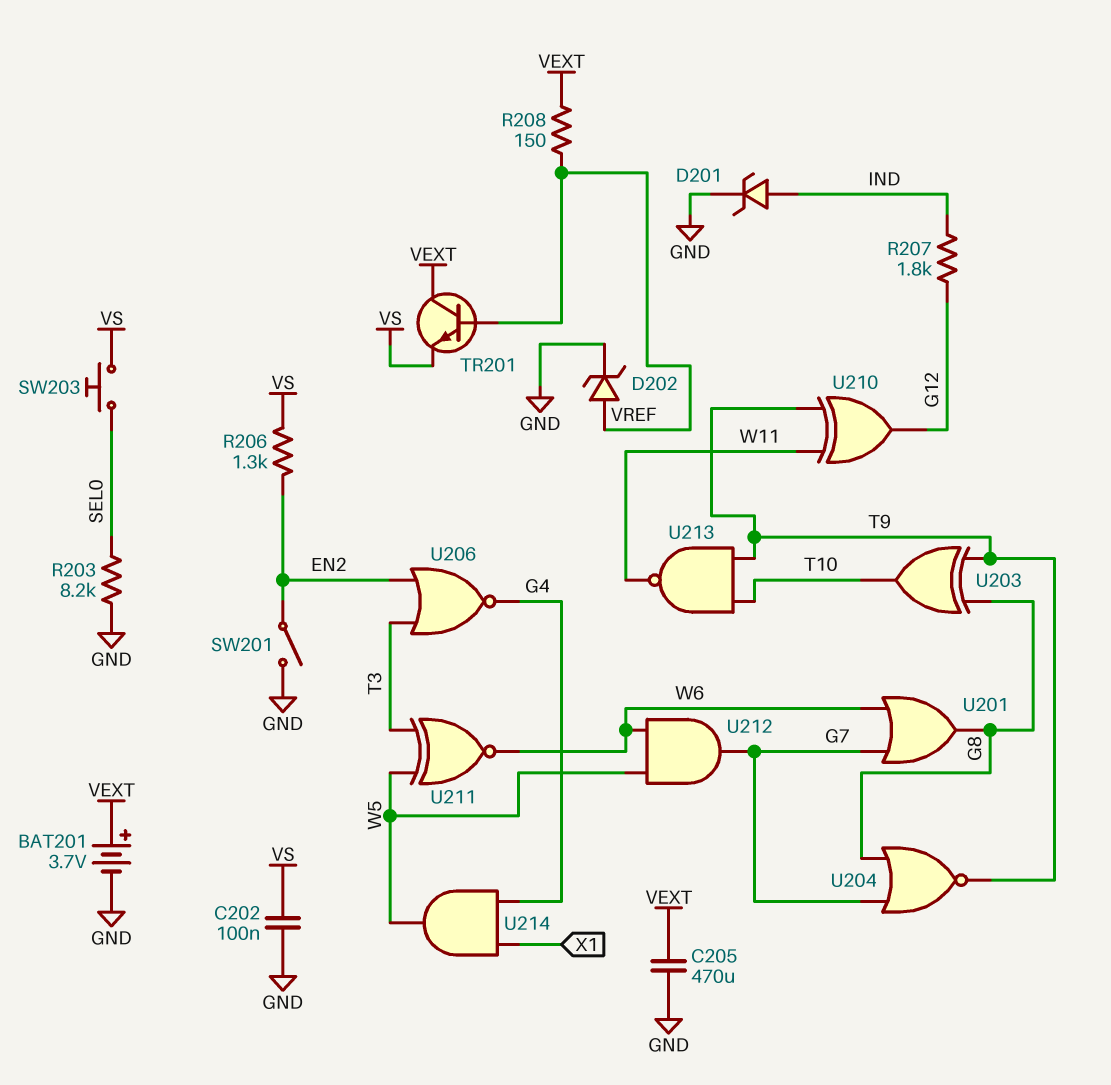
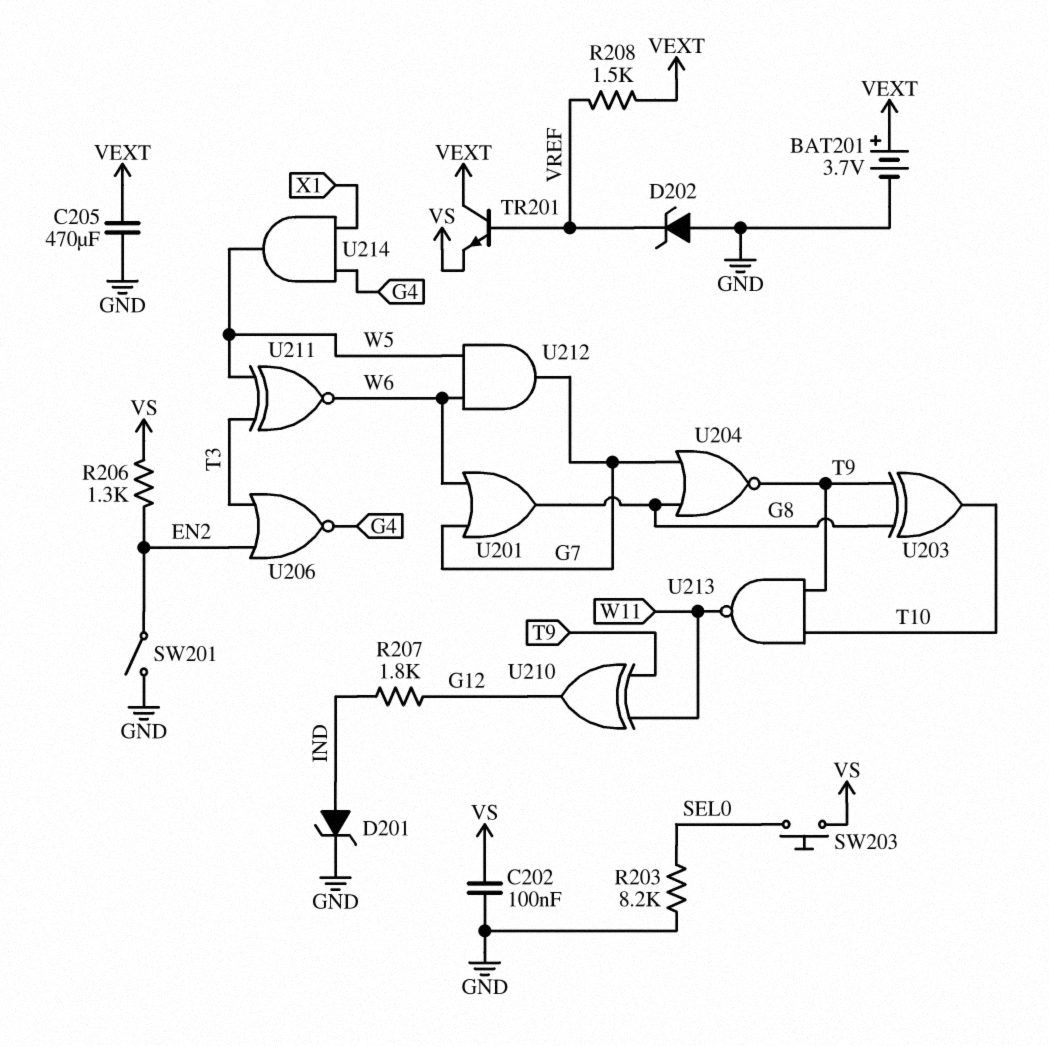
D202: zener (A VREF, K GND) -> zener (A GND, K VREF)
R208: 150 (VEXT, VREF) -> 1.5k (VEXT, VREF)

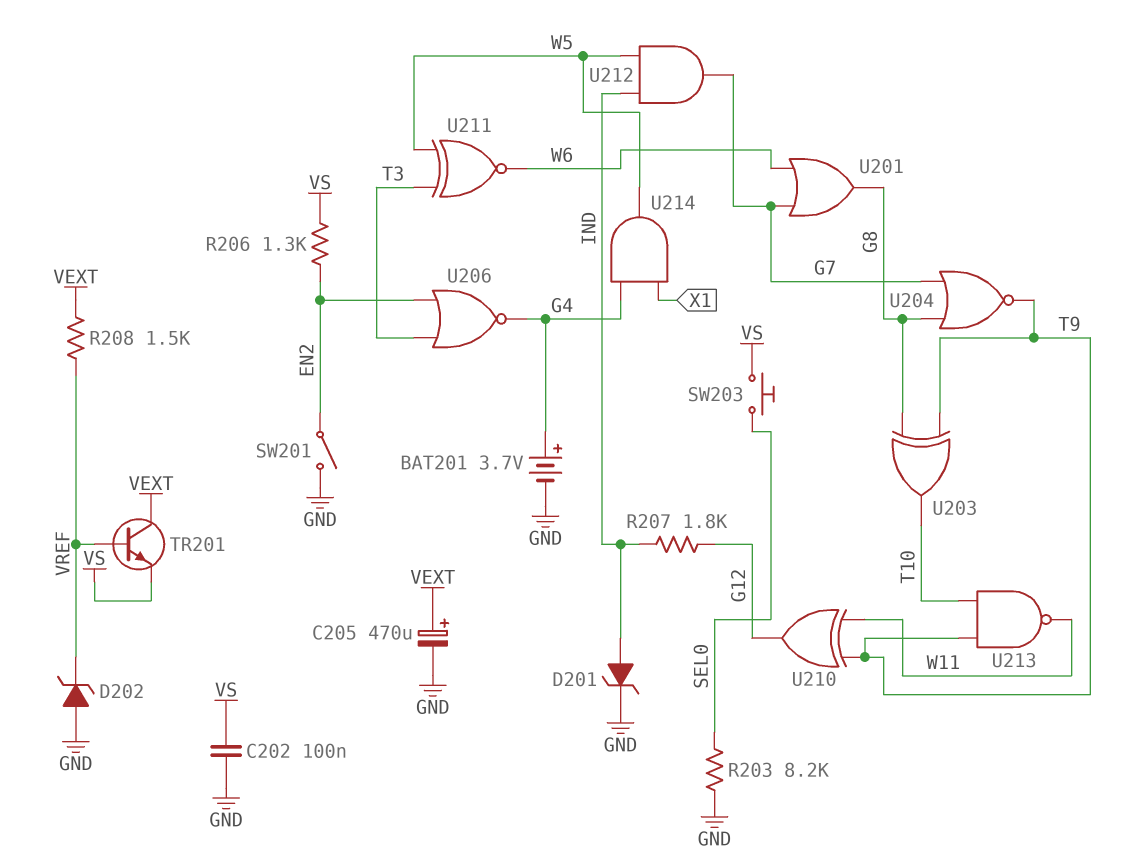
BAT201: 3.7V (plus VEXT, minus GND) -> 3.7V (plus G4, minus GND)
C205: 470uF (GND, VEXT) -> 470uF (plus VEXT, minus GND)
U212: AND (in W5, in W6, out G7) -> AND (in IND, in W5, out G7)

